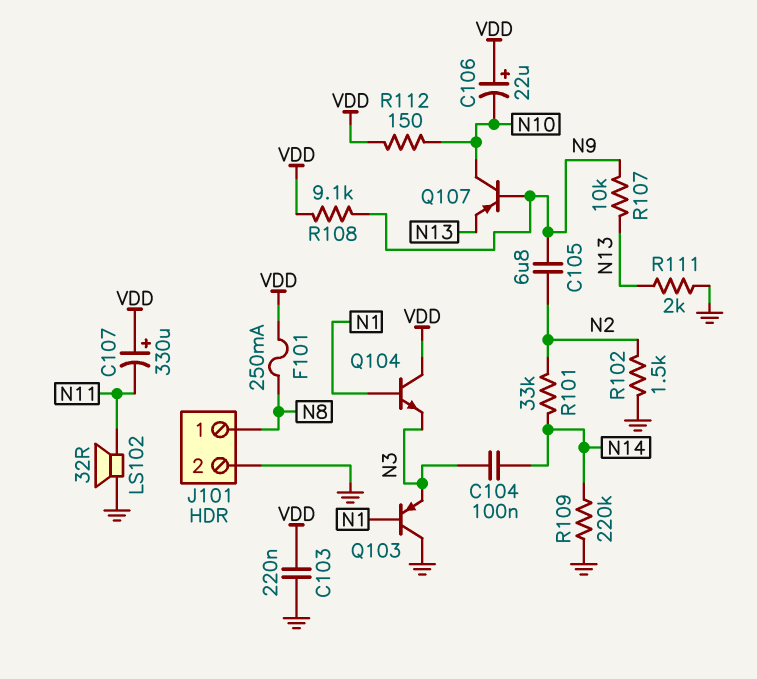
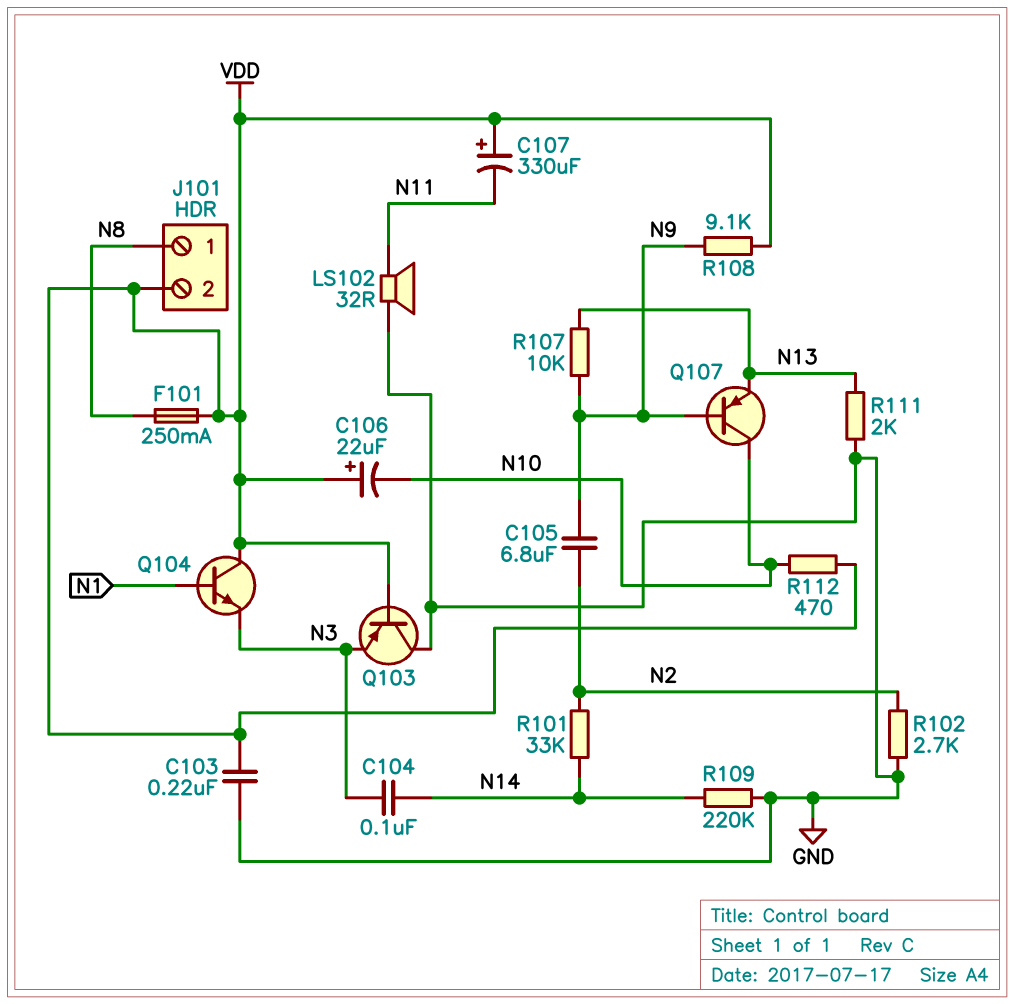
J101 pin 2: GND -> VDD
Q103: PNP (B N1, C GND, E N3) -> PNP (B VDD, C GND, E N3)
R102: 1.5k (GND, N2) -> 2.7k (GND, N2)
R112: 150 (N10, VDD) -> 470 (N10, VDD)

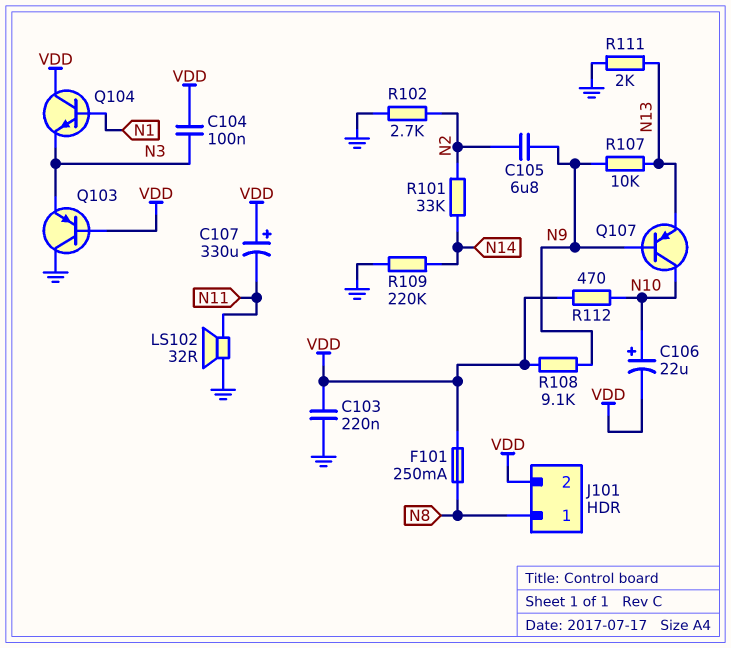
C104: 100nF (N3, N14) -> 100nF (N3, VDD)
C106: 22uF (plus VDD, minus N10) -> 22uF (plus N10, minus VDD)

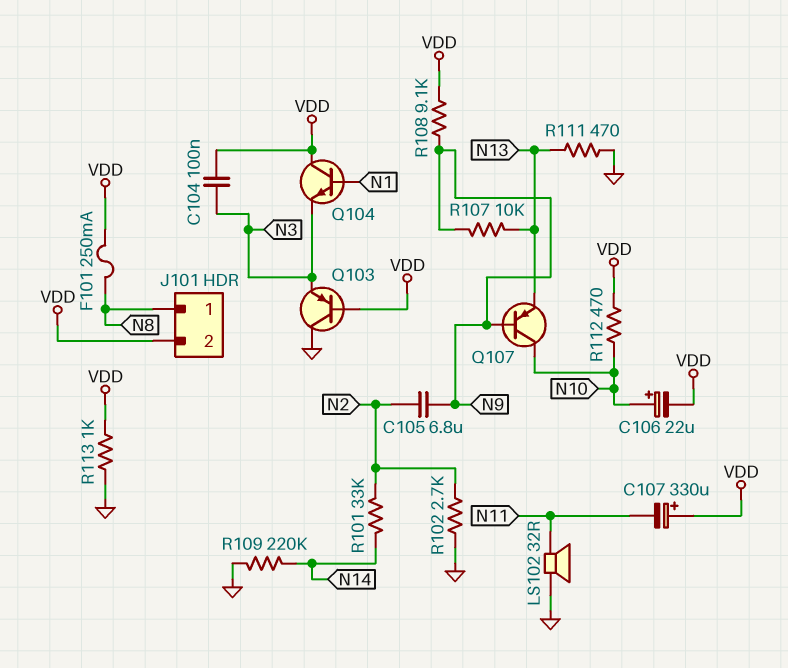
C103: 220nF (GND, VDD) -> none
R111: 2k (GND, N13) -> 470 (GND, N13)
R113: none -> 1k (GND, VDD)

